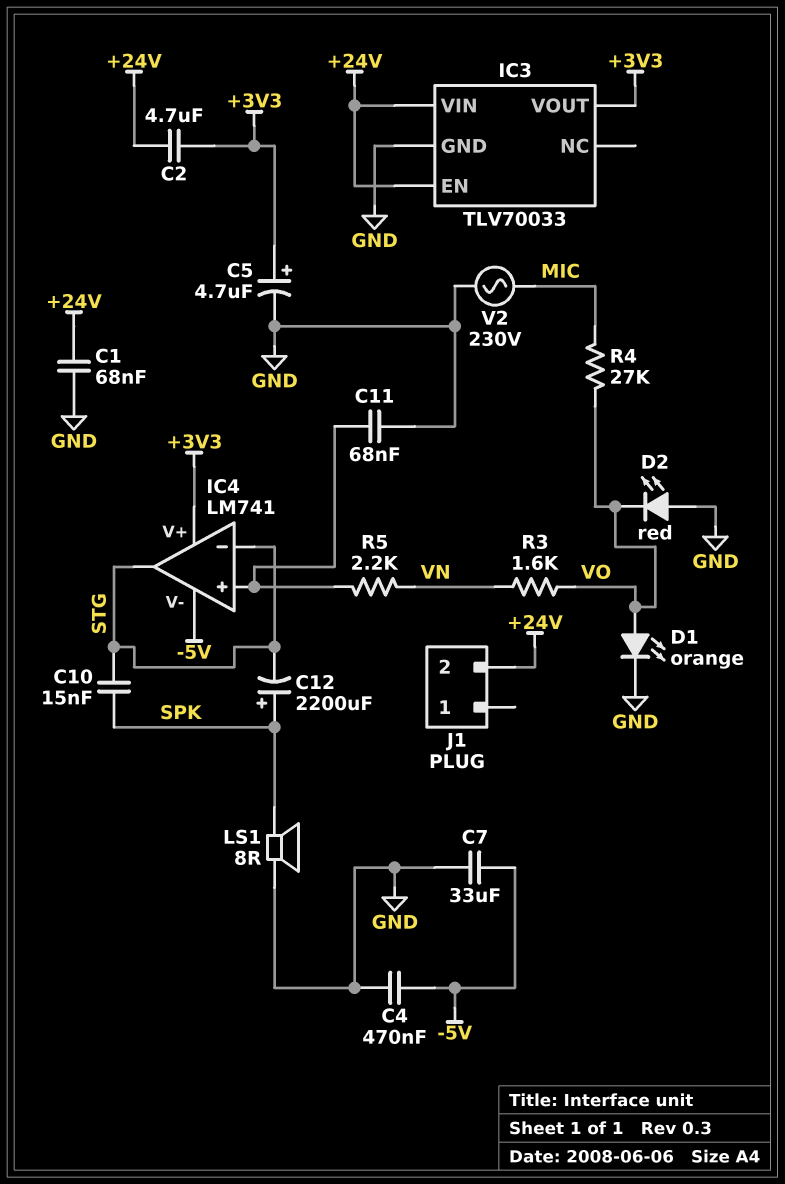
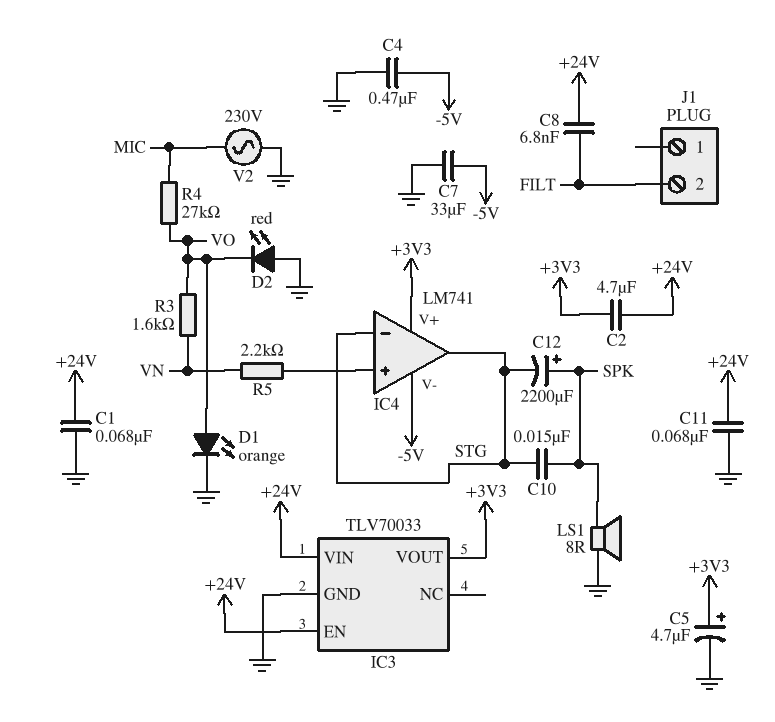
C8: none -> 6.8nF (+24V, FILT)
C11: 68nF (GND, IC4/in+) -> 68nF (+24V, GND)
J1 pin 2: +24V -> FILT

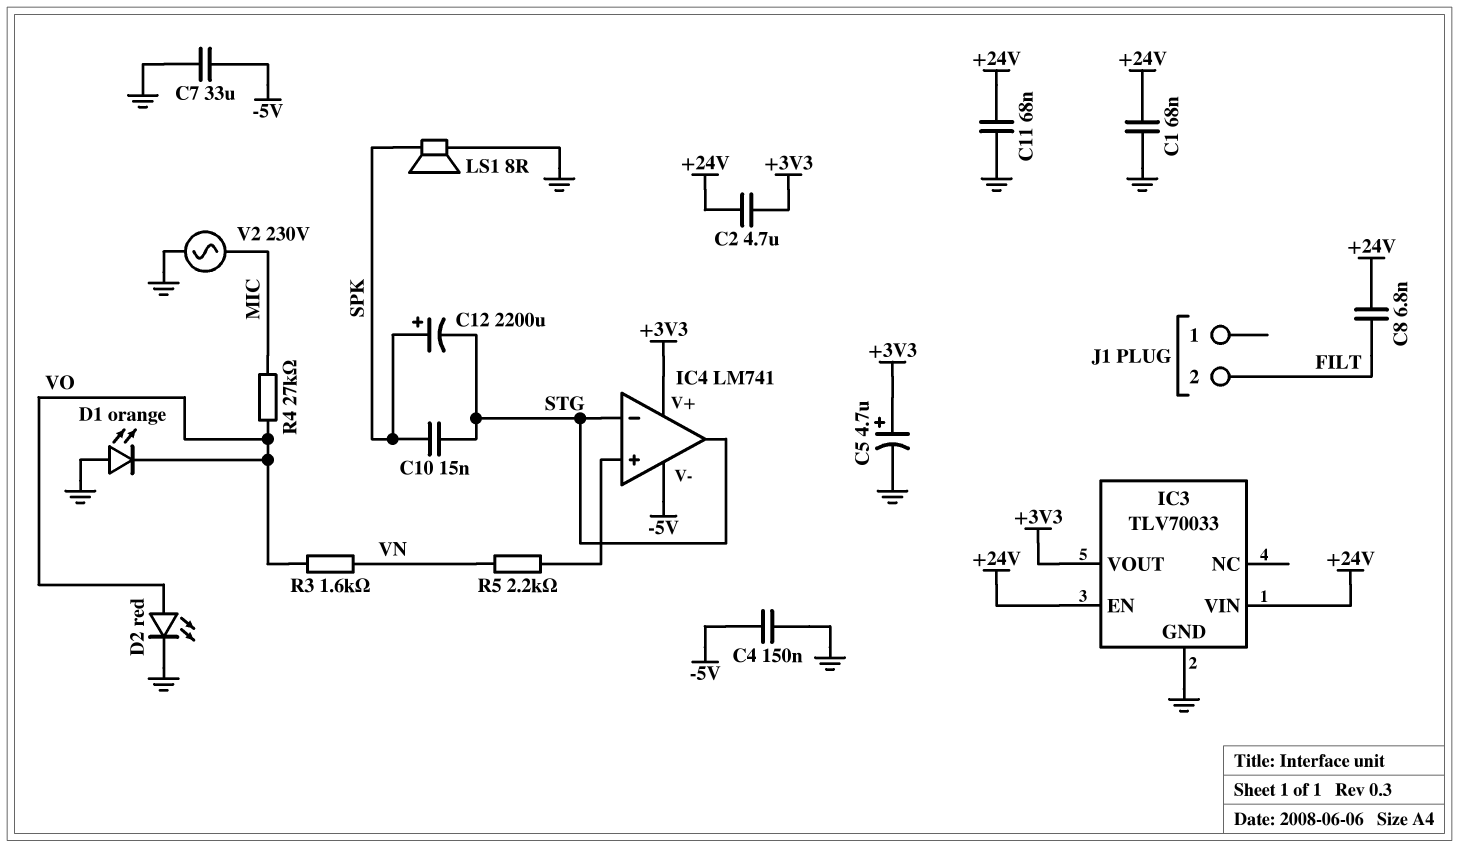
C4: 470nF (-5V, GND) -> 150nF (-5V, GND)
D1: LED orange (A VO, K GND) -> LED orange (A GND, K VO)
D2: LED red (A GND, K VO) -> LED red (A VO, K GND)

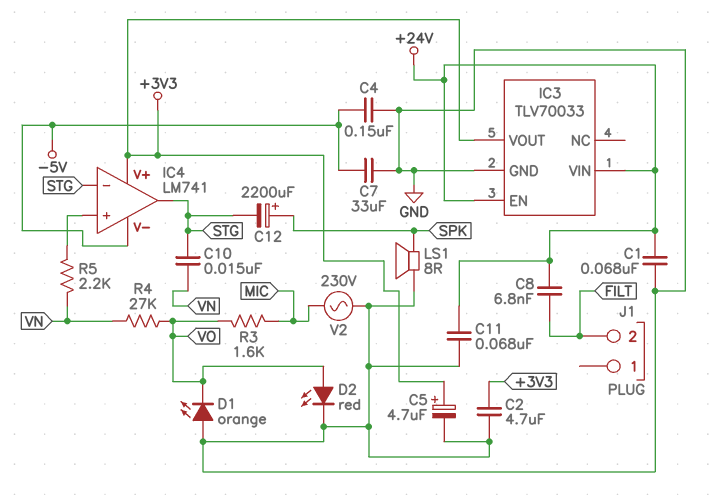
C2: 4.7uF (+3V3, +24V) -> 4.7uF (+3V3, GND)
C10: 15nF (SPK, STG) -> 15nF (STG, VN)
R3: 1.6k (VN, VO) -> 1.6k (MIC, VO)
R4: 27k (MIC, VO) -> 27k (VN, VO)

